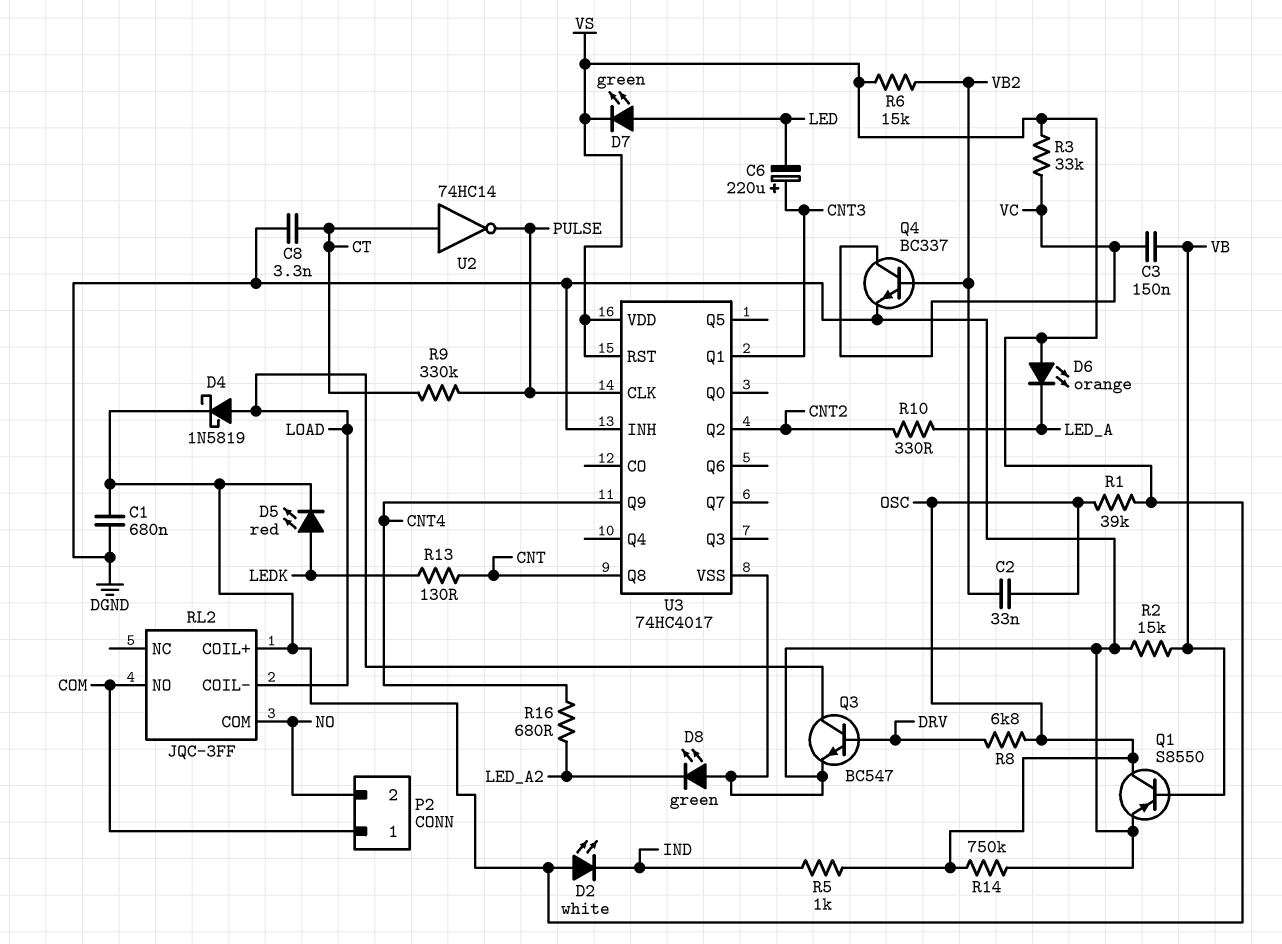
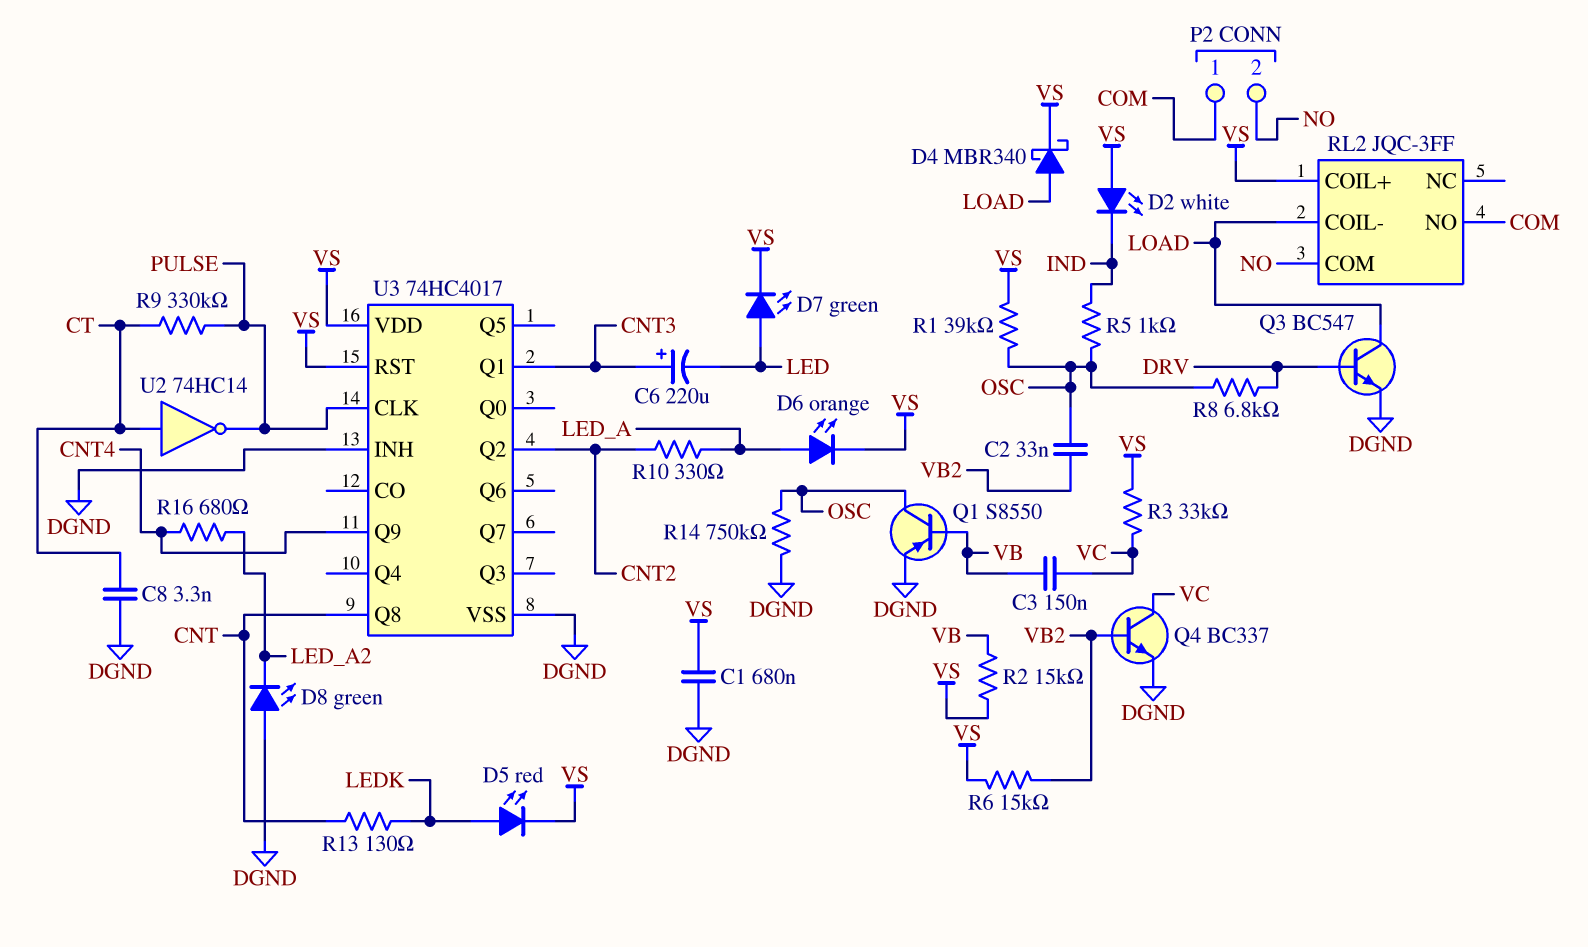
D4: schottky 1N5819 (A LOAD, K VS) -> schottky MBR340 (A LOAD, K VS)
D6: LED orange (A VS, K LED_A) -> LED orange (A LED_A, K VS)
R2: 15k (DGND, VB) -> 15k (VB, VS)

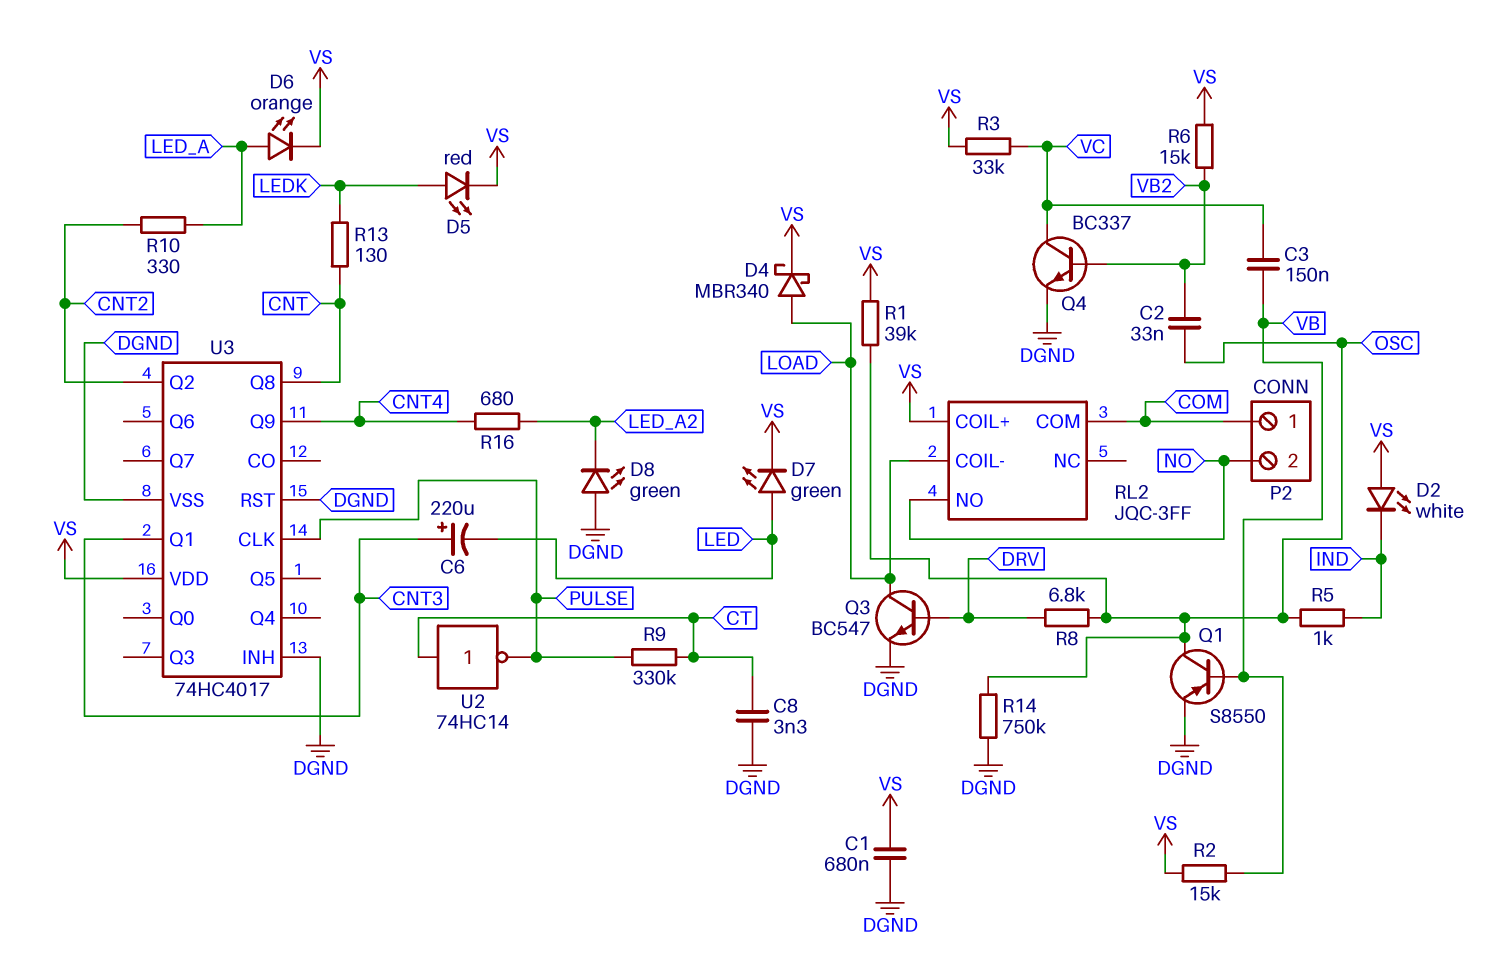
RL2 pin COM: NO -> COM
RL2 pin NO: COM -> NO
U3 pin RST: VS -> DGND

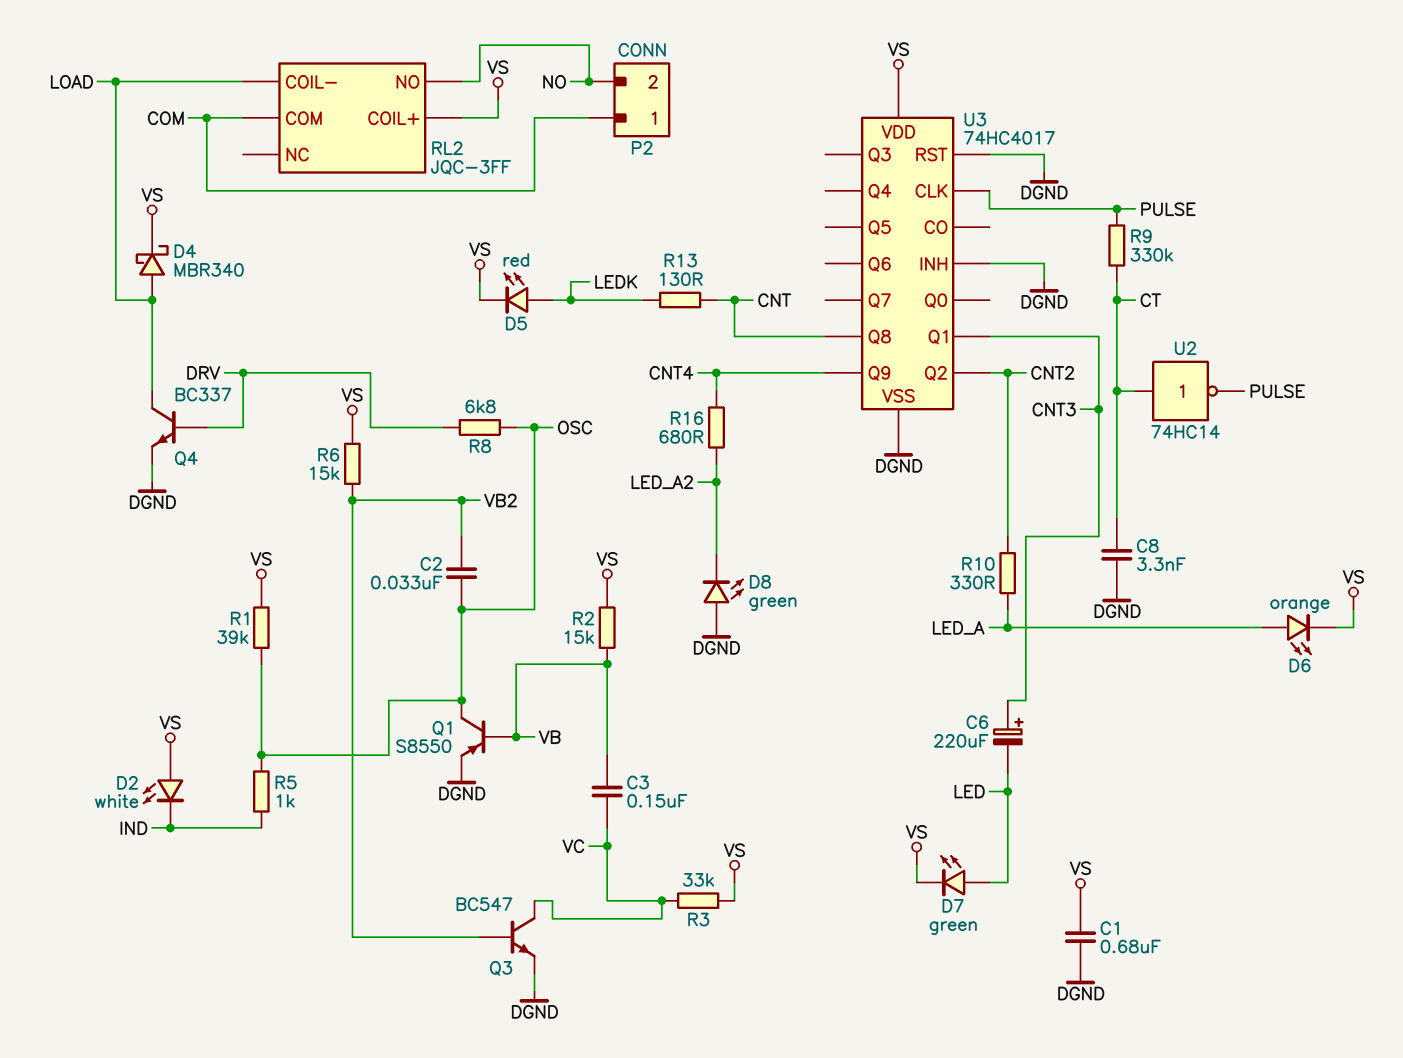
Q3: NPN BC547 (B DRV, C LOAD, E DGND) -> NPN BC547 (B VB2, C VC, E DGND)
Q4: NPN BC337 (B VB2, C VC, E DGND) -> NPN BC337 (B DRV, C LOAD, E DGND)
R14: 750k (DGND, OSC) -> none

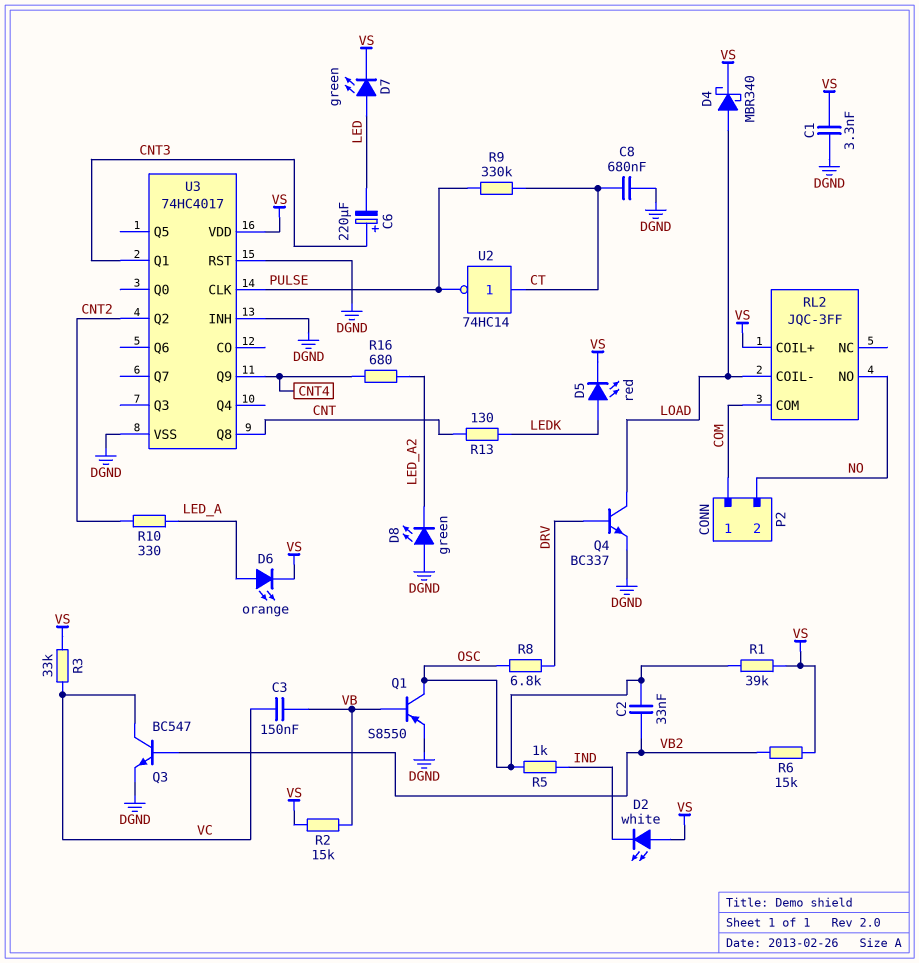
C1: 680nF (DGND, VS) -> 3.3nF (DGND, VS)
C8: 3.3nF (CT, DGND) -> 680nF (CT, DGND)

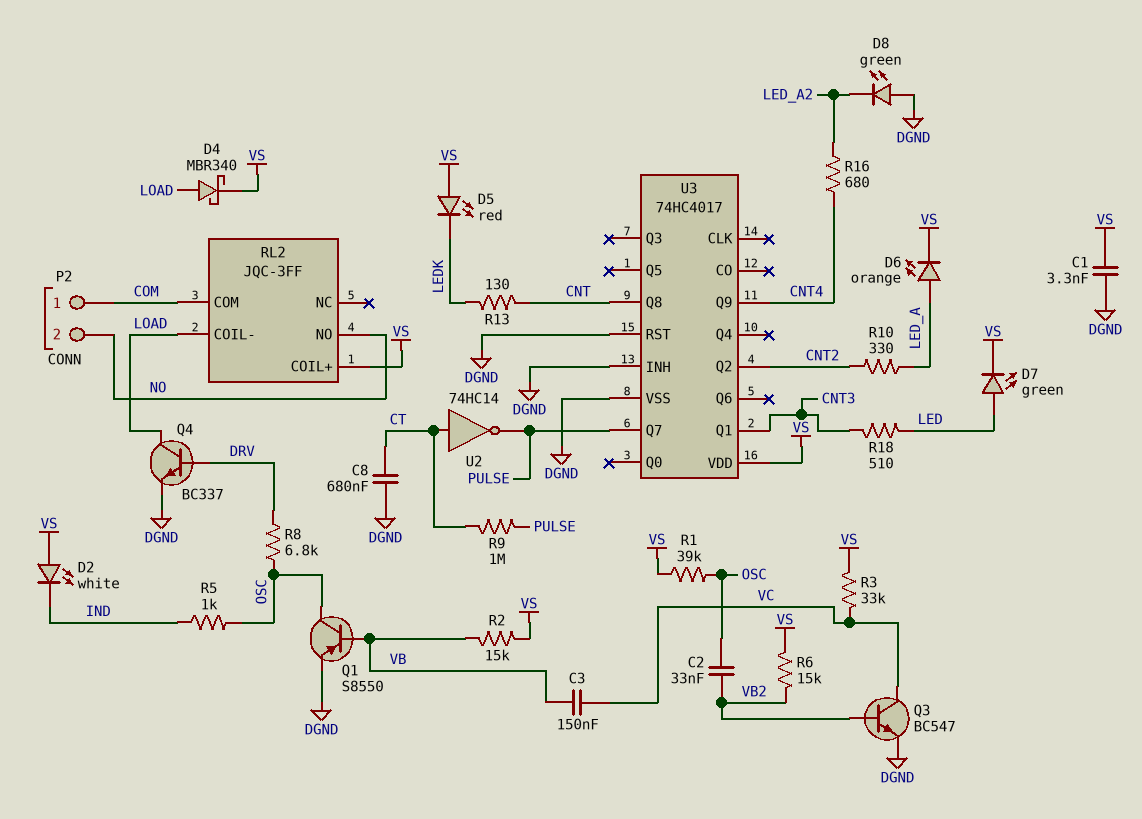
C6: 220uF (plus CNT3, minus LED) -> none
D5: LED red (A LEDK, K VS) -> LED red (A VS, K LEDK)
R9: 330k (CT, PULSE) -> 1M (CT, PULSE)
R18: none -> 510 (CNT3, LED)
U3 pin CLK: PULSE -> none
U3 pin Q7: none -> PULSE

